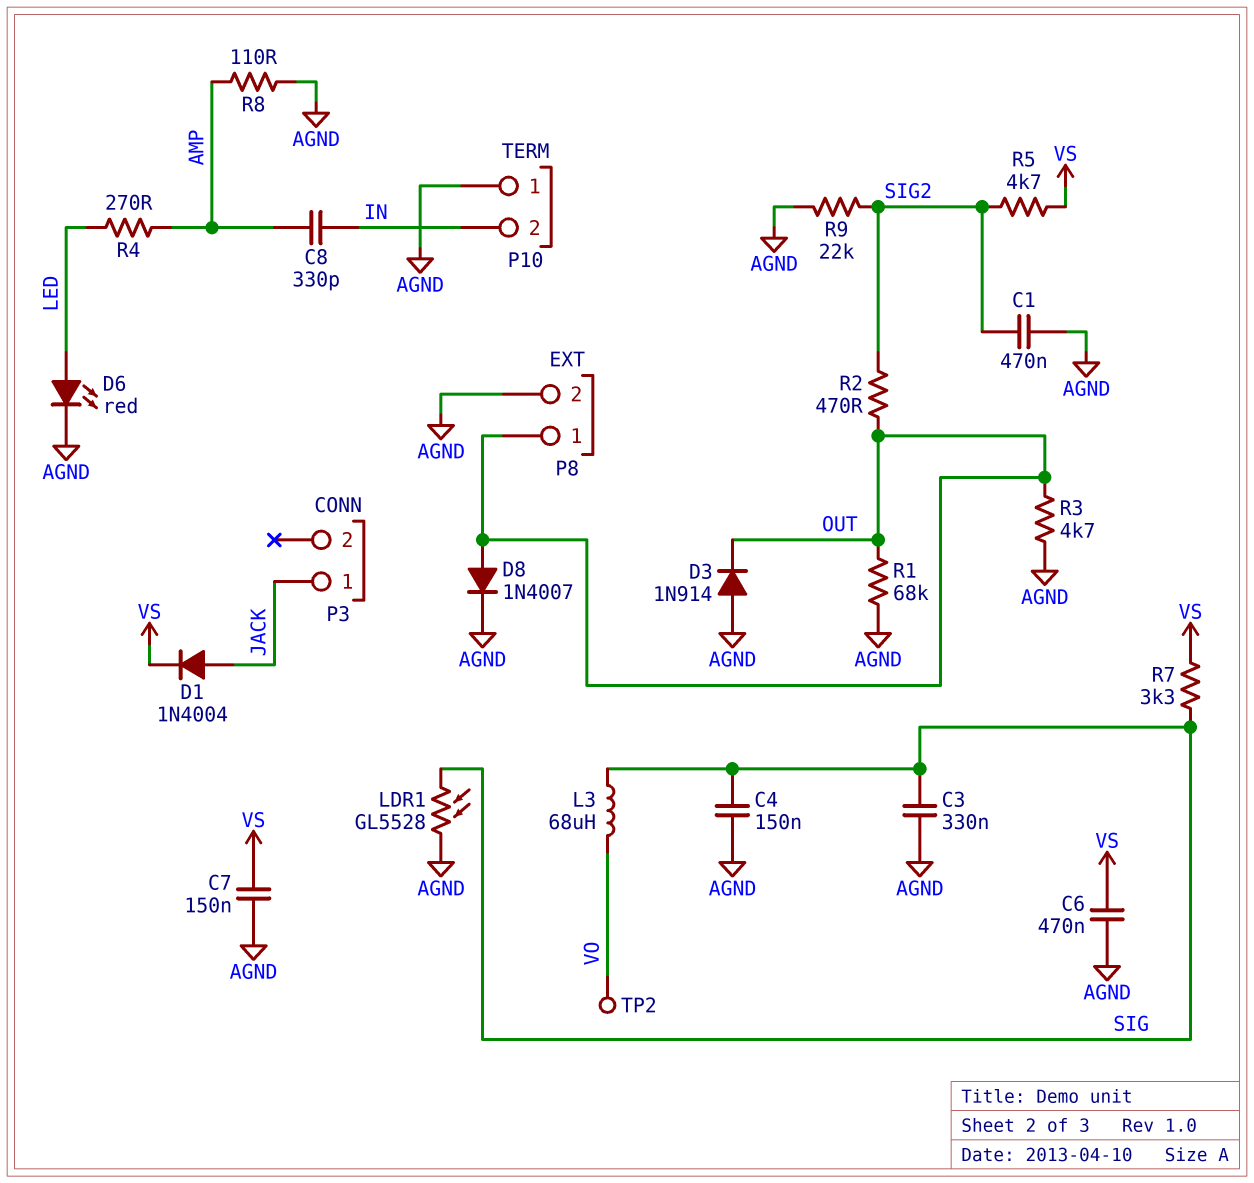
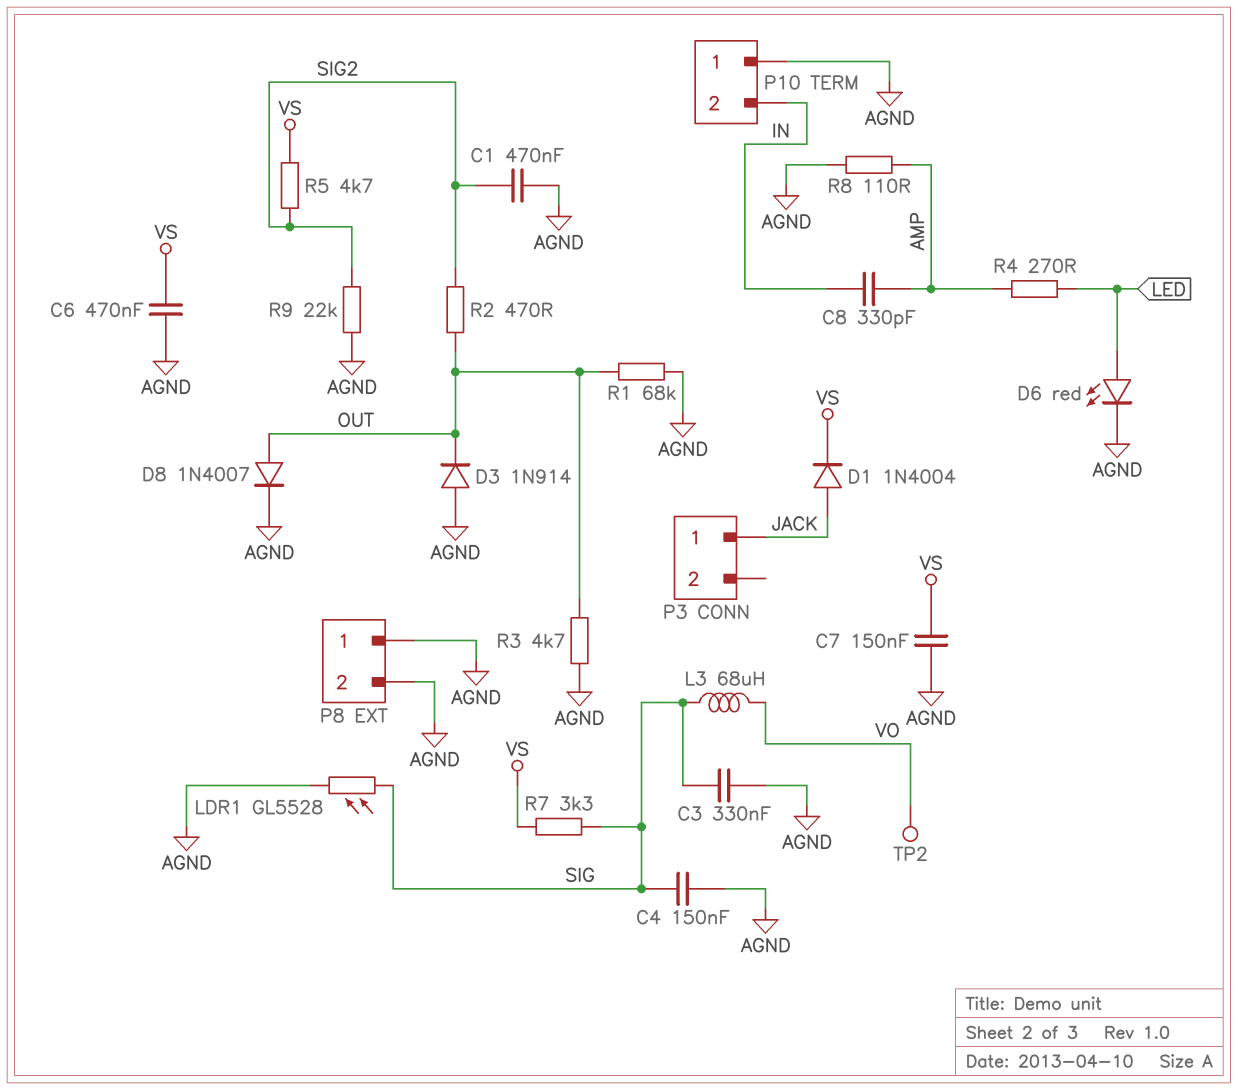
P8 pin 1: OUT -> AGND

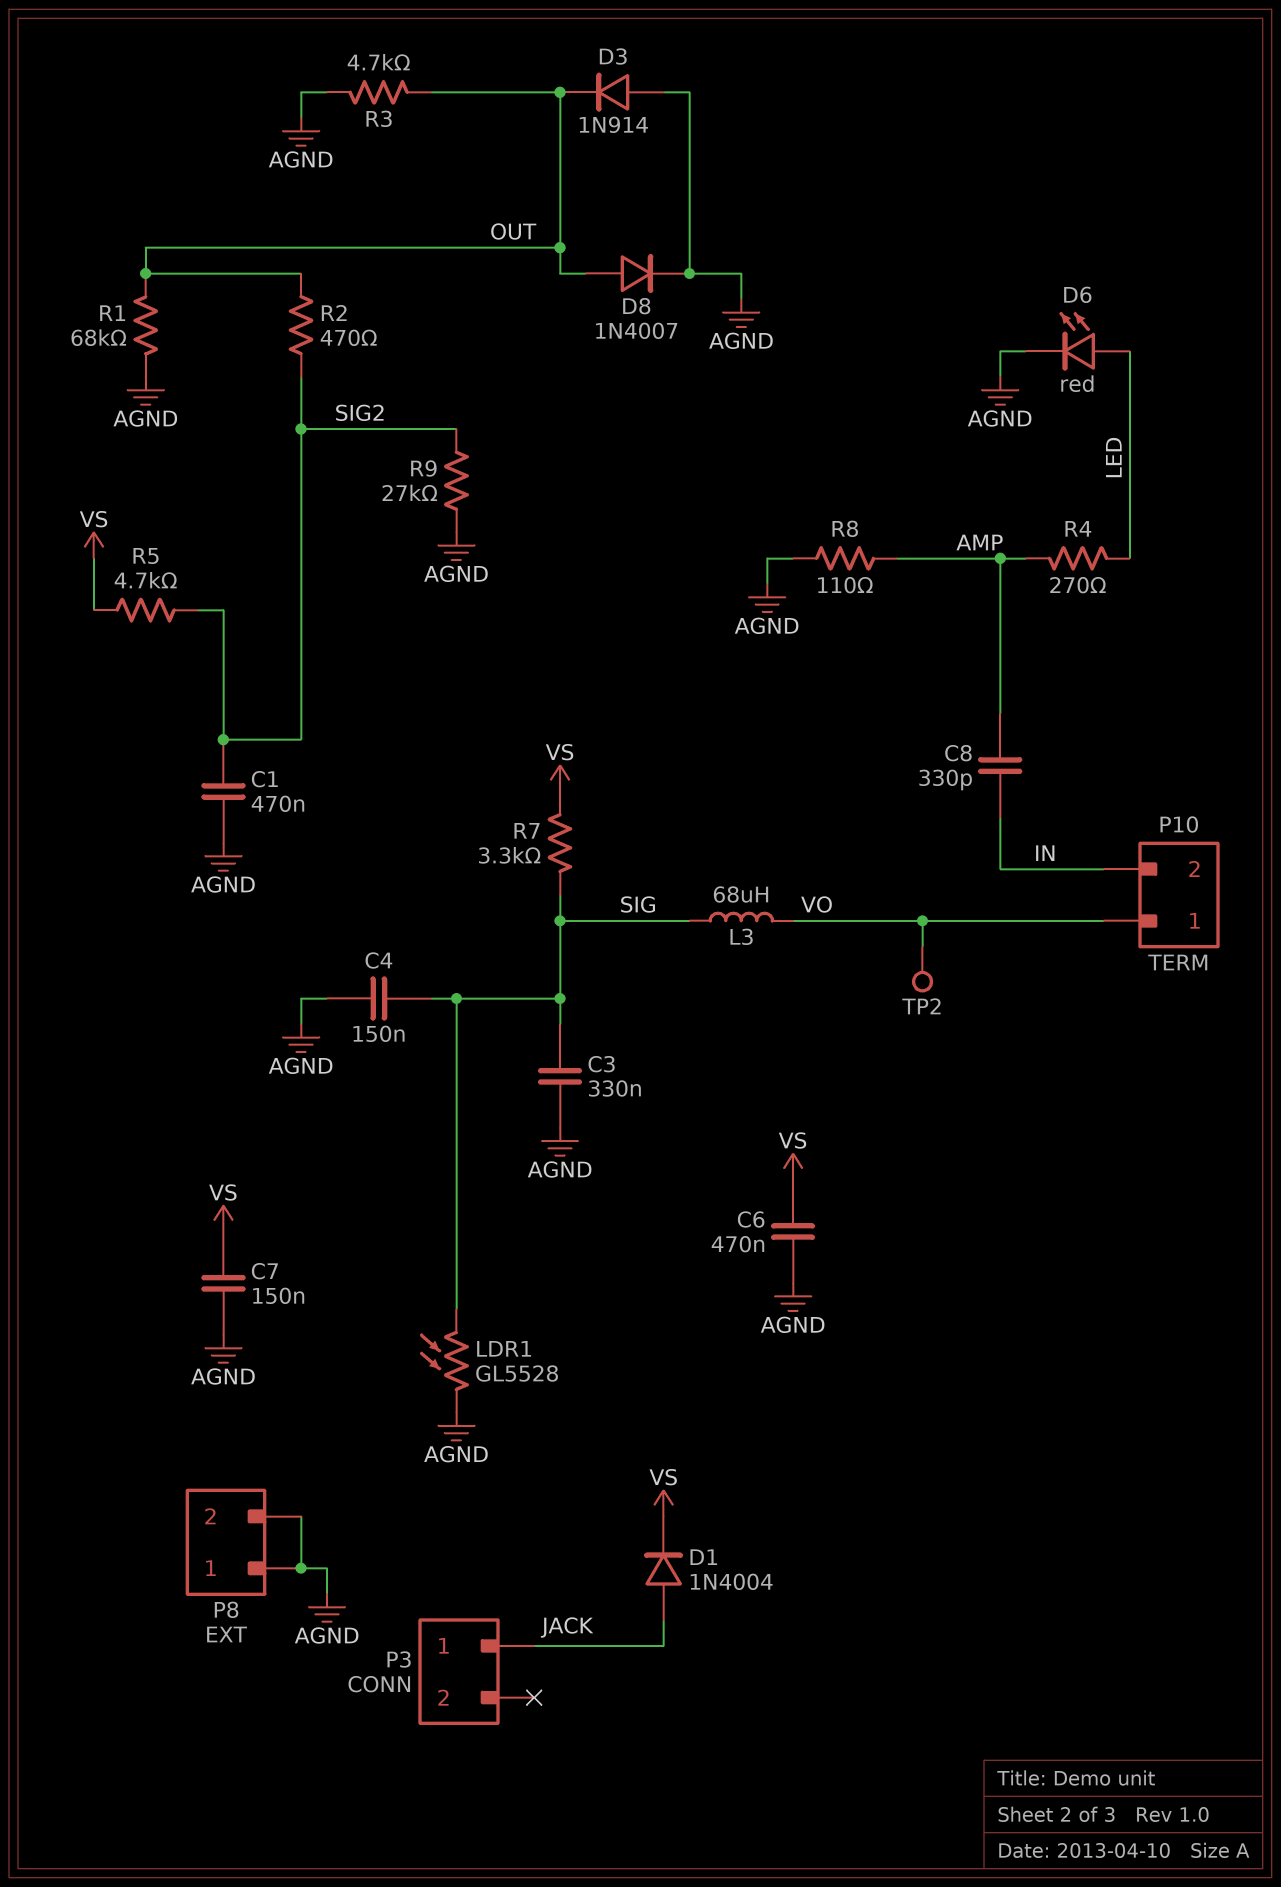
P10 pin 1: AGND -> VO
R9: 22k (AGND, SIG2) -> 27k (AGND, SIG2)

